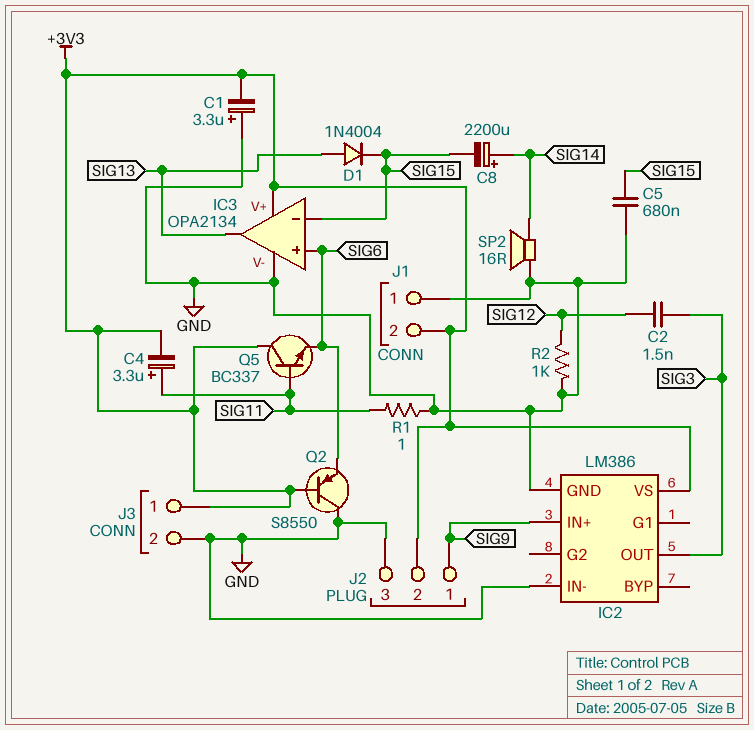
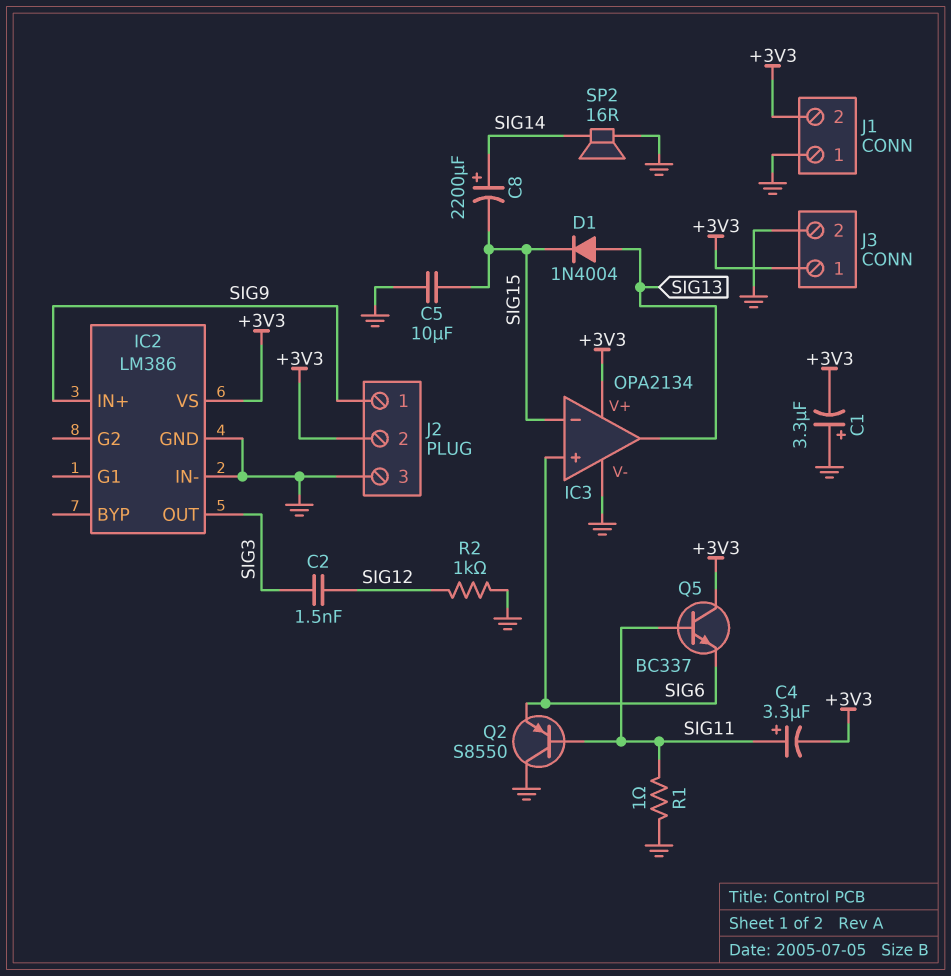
C5: 680nF (GND, SIG15) -> 10uF (GND, SIG15)
Q2: PNP S8550 (B +3V3, C GND, E SIG6) -> PNP S8550 (B SIG11, C GND, E SIG6)

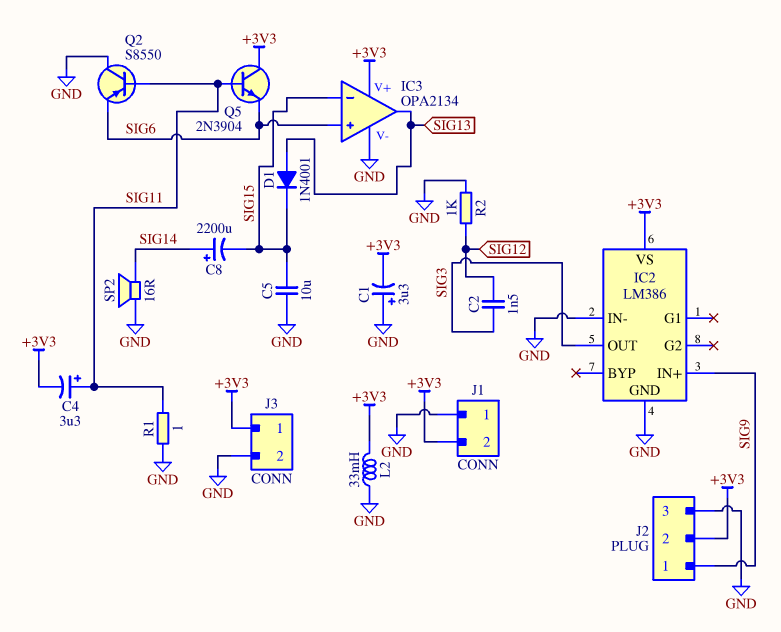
D1: diode 1N4004 (A SIG13, K SIG15) -> diode 1N4001 (A SIG13, K SIG15)
L2: none -> 33mH (+3V3, GND)
Q5: NPN BC337 (B SIG11, C +3V3, E SIG6) -> NPN 2N3904 (B SIG11, C +3V3, E SIG6)

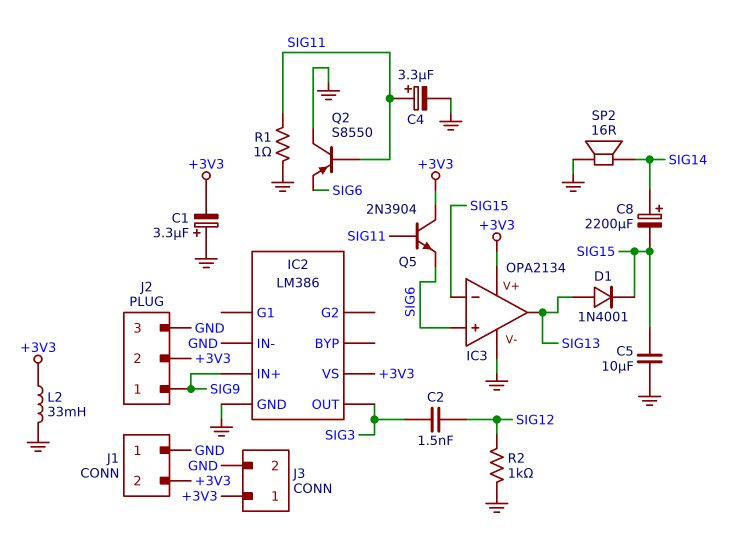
C4: 3.3uF (plus SIG11, minus +3V3) -> 3.3uF (plus SIG11, minus GND)

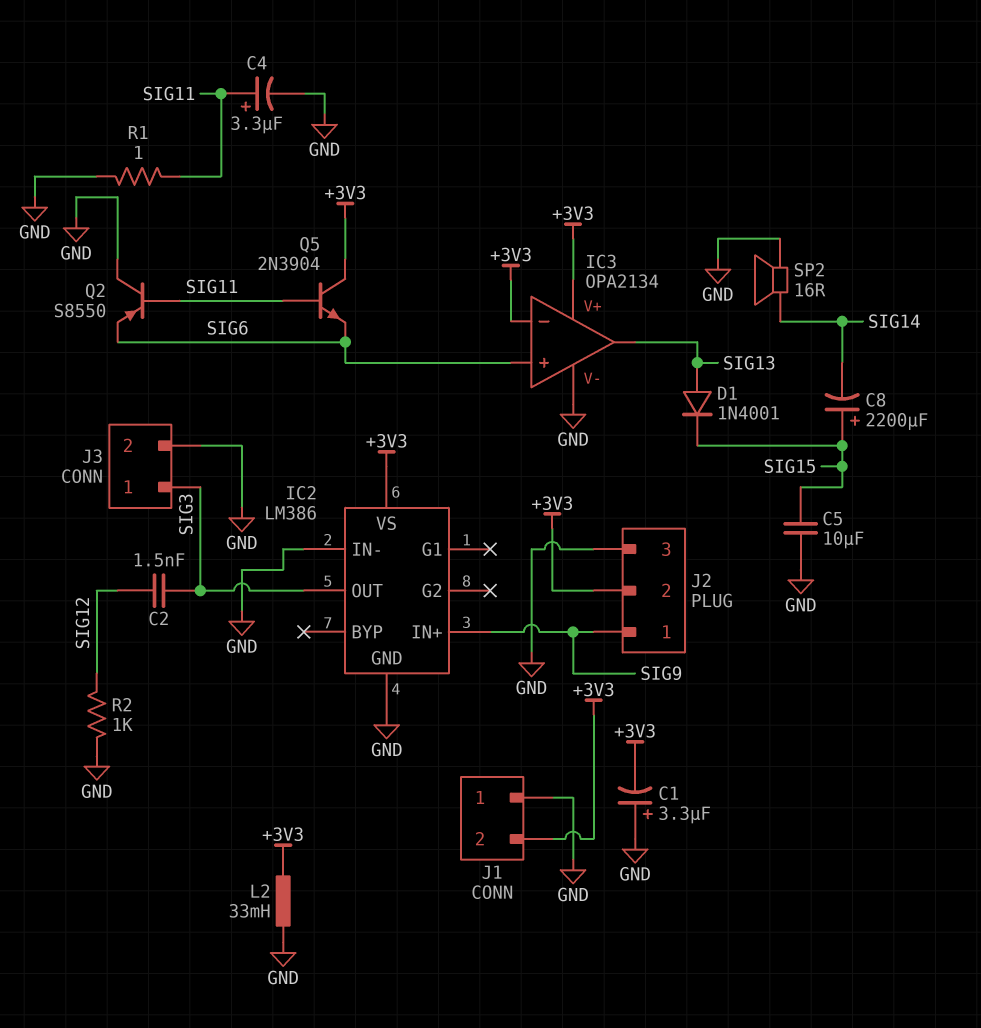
C8: 2200uF (plus SIG14, minus SIG15) -> 2200uF (plus SIG15, minus SIG14)
IC3 pin in-: SIG15 -> +3V3
J3 pin 1: +3V3 -> SIG3

